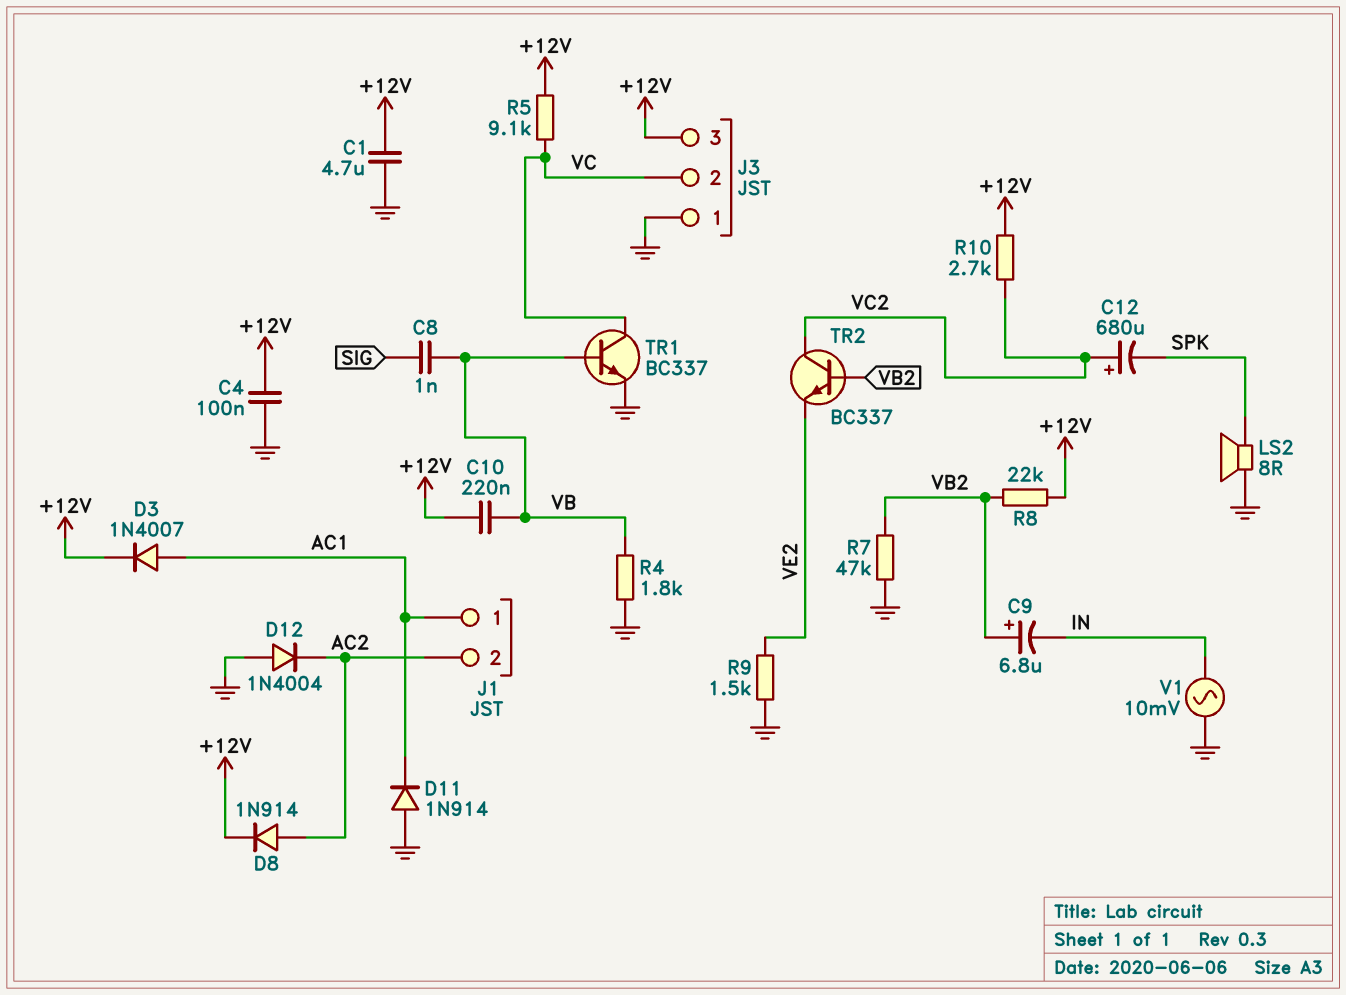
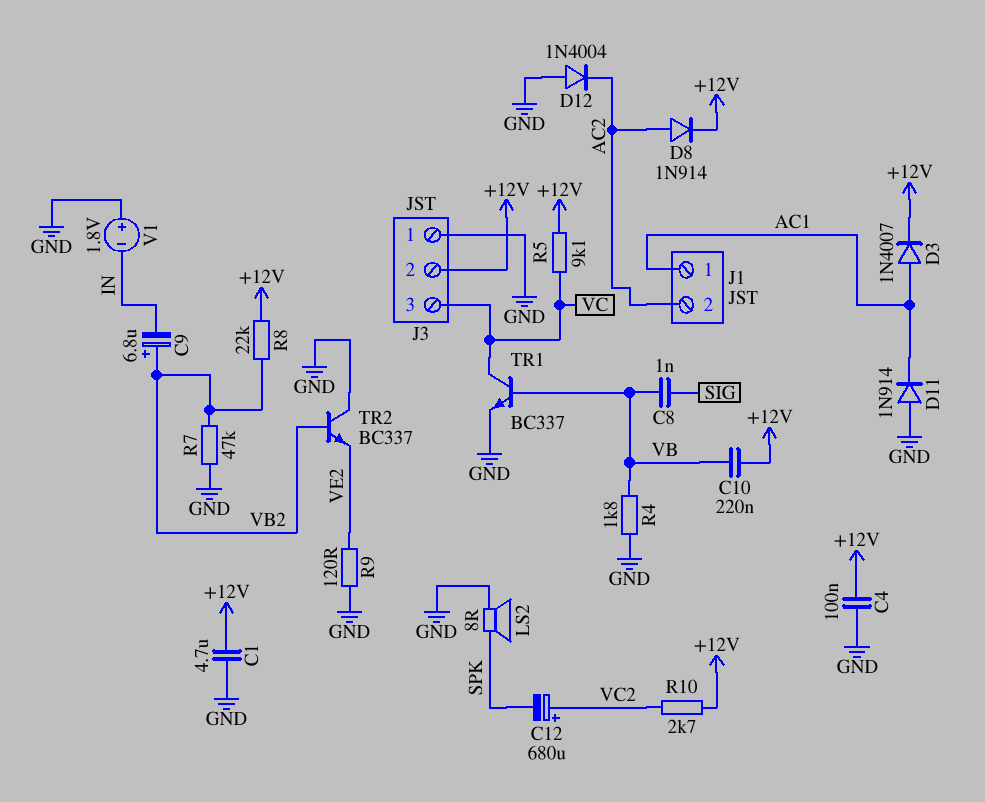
J3 pin 2: VC -> +12V
J3 pin 3: +12V -> VC
R9: 1.5k (GND, VE2) -> 120 (GND, VE2)
TR2: NPN BC337 (B VB2, C VC2, E VE2) -> NPN BC337 (B VB2, C GND, E VE2)
V1: AC 10mV (GND, IN) -> 1.8V (plus GND, minus IN)

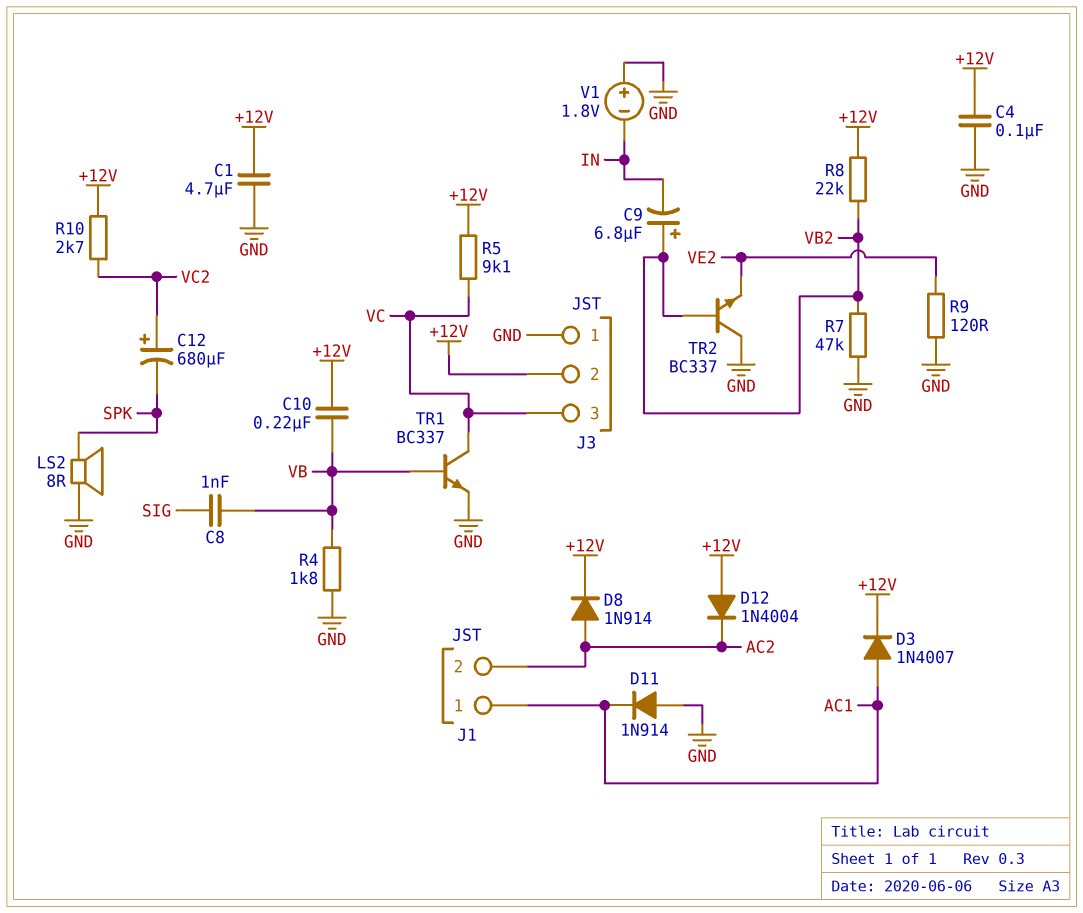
D12: diode 1N4004 (A GND, K AC2) -> diode 1N4004 (A +12V, K AC2)

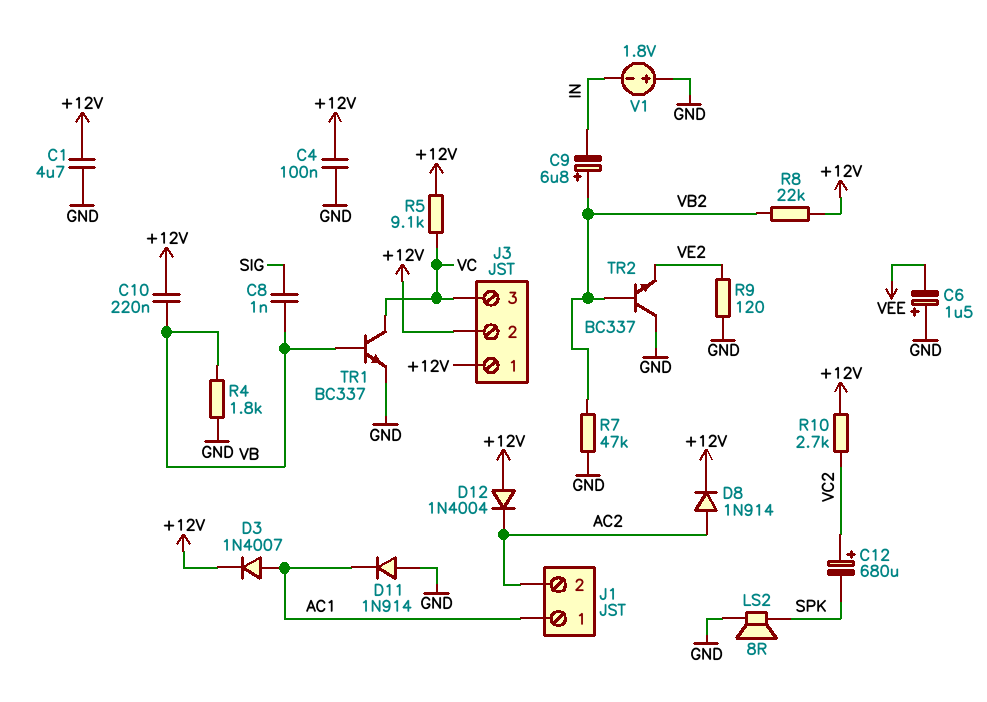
C6: none -> 1.5uF (plus GND, minus VEE)
J3 pin 1: GND -> +12V

